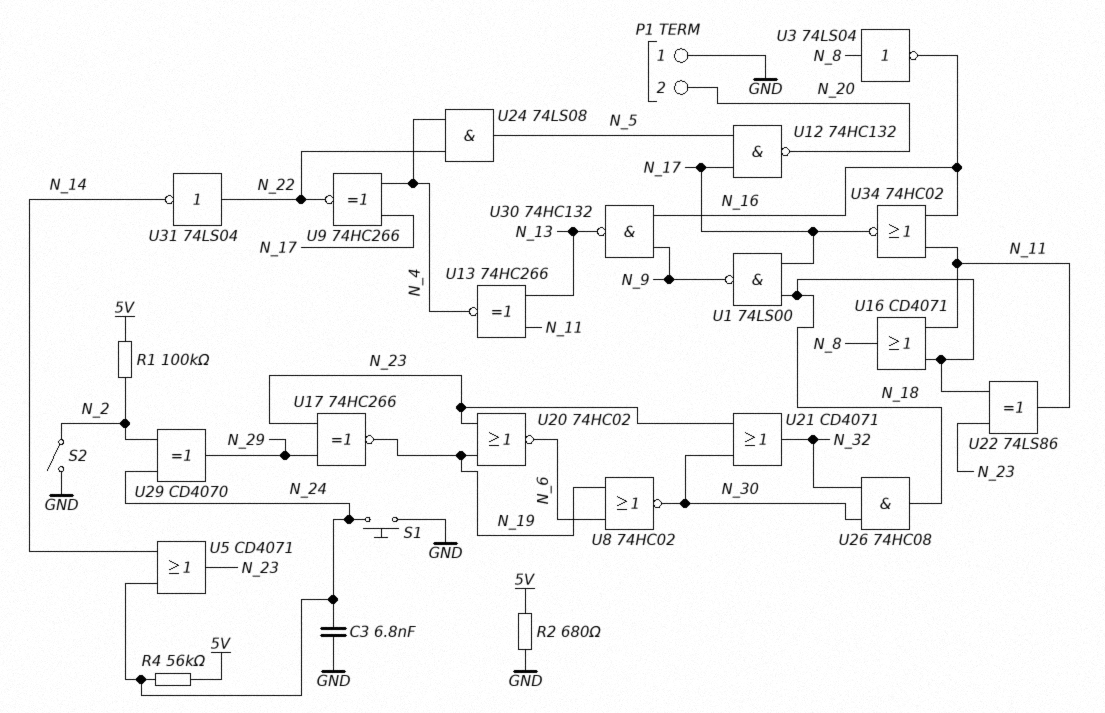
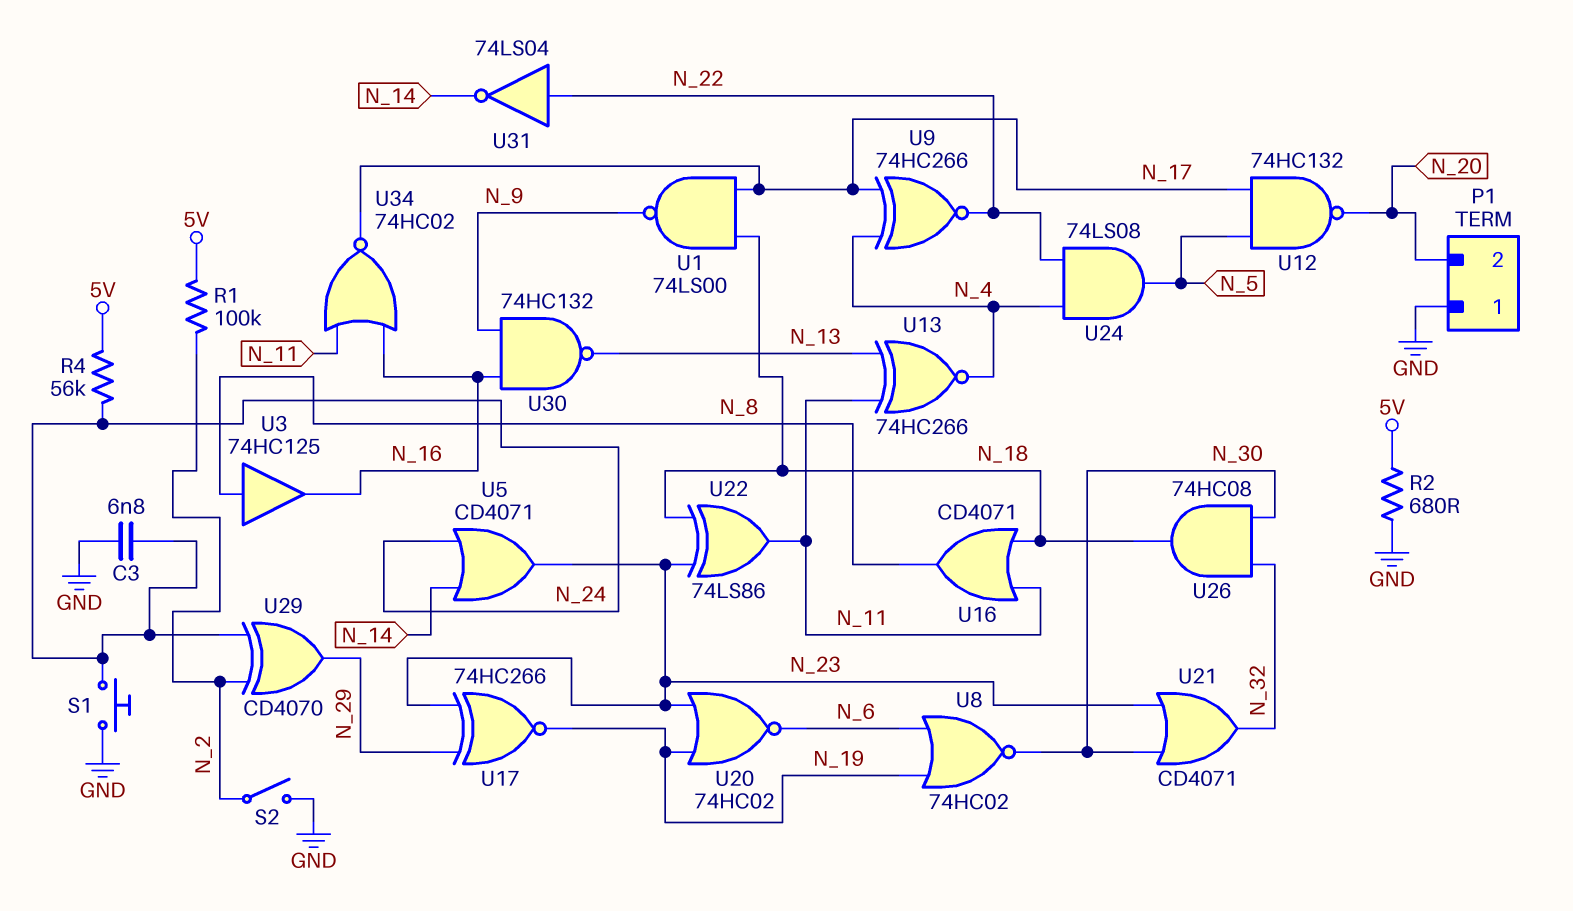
U3: NOT 74LS04 (in N_8, out N_16) -> buffer 74HC125 (in N_8, out N_16)

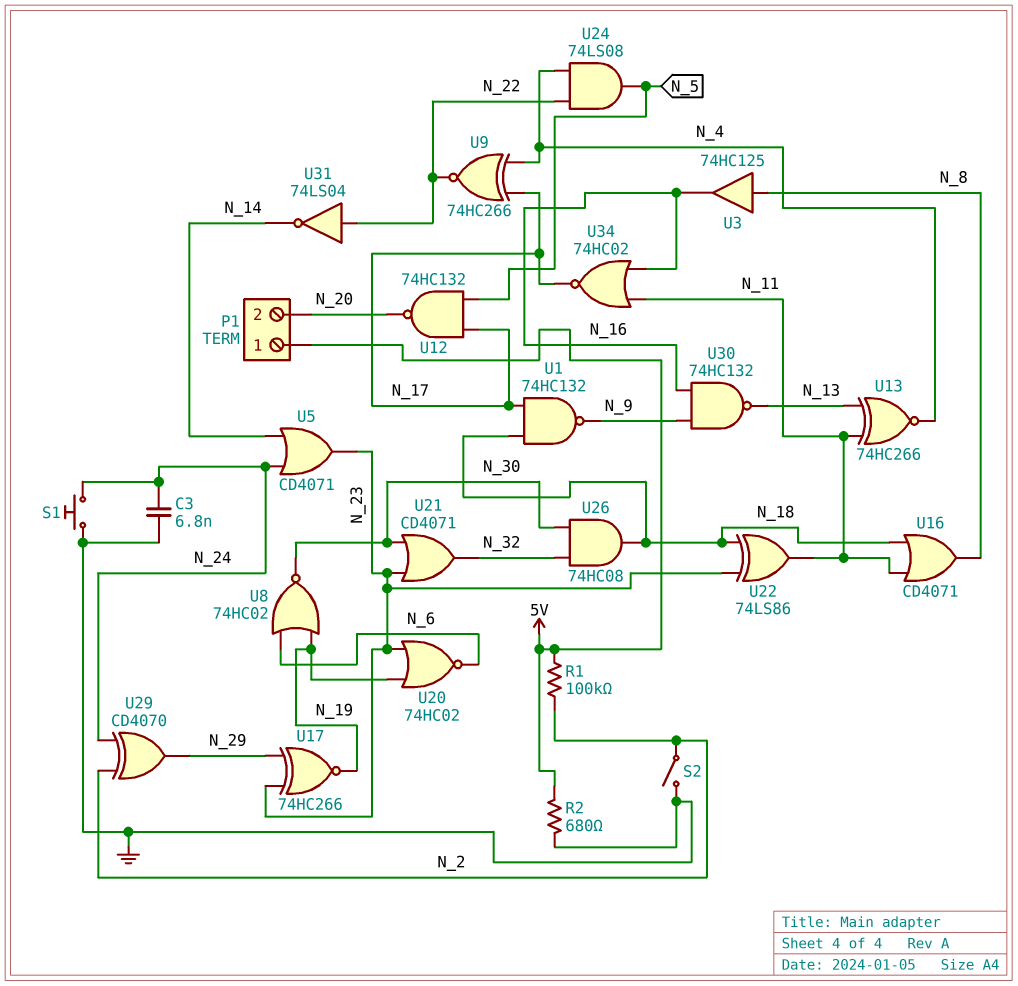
P1 pin 1: GND -> 5V
R4: 56k (5V, N_24) -> none
U1: NAND 74LS00 (in N_17, in N_18, out N_9) -> NAND 74HC132 (in N_17, in N_18, out N_9)

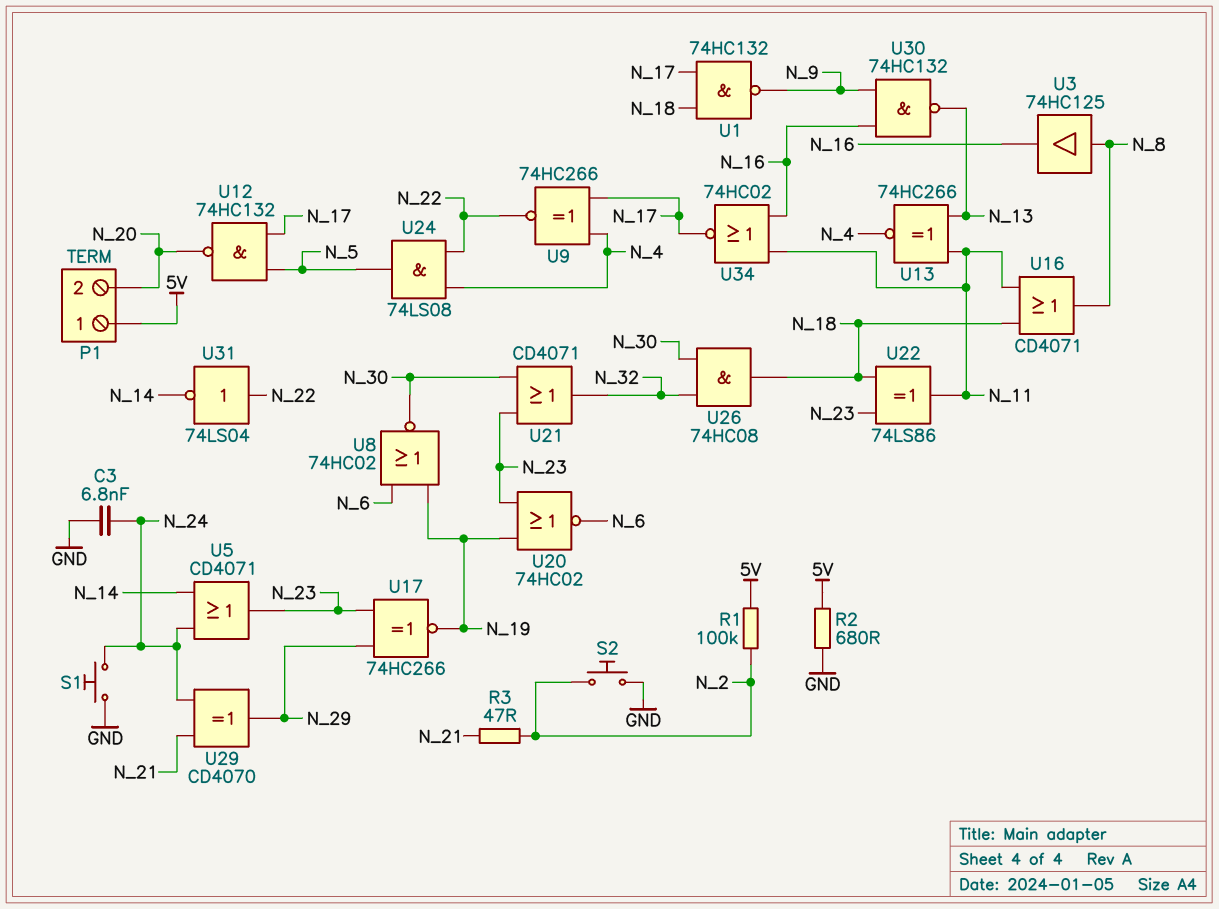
R3: none -> 47 (N_2, N_21)
S2: switch (GND, N_2) -> button (GND, N_2)
U29: XOR CD4070 (in N_2, in N_24, out N_29) -> XOR CD4070 (in N_21, in N_24, out N_29)

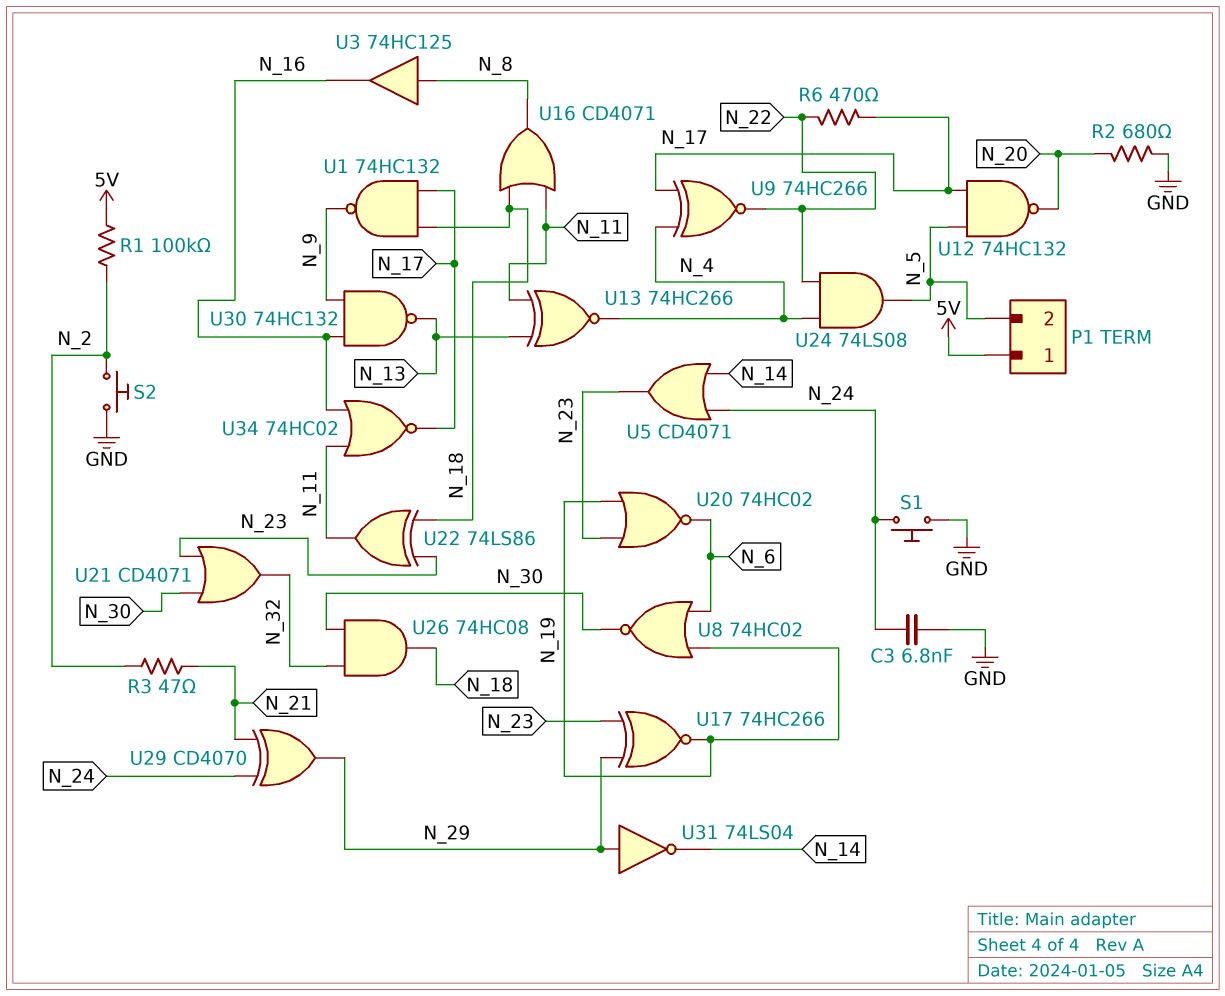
P1 pin 2: N_20 -> N_5
R2: 680 (5V, GND) -> 680 (GND, N_20)
R6: none -> 470 (N_17, N_22)
U31: NOT 74LS04 (in N_22, out N_14) -> NOT 74LS04 (in N_29, out N_14)

